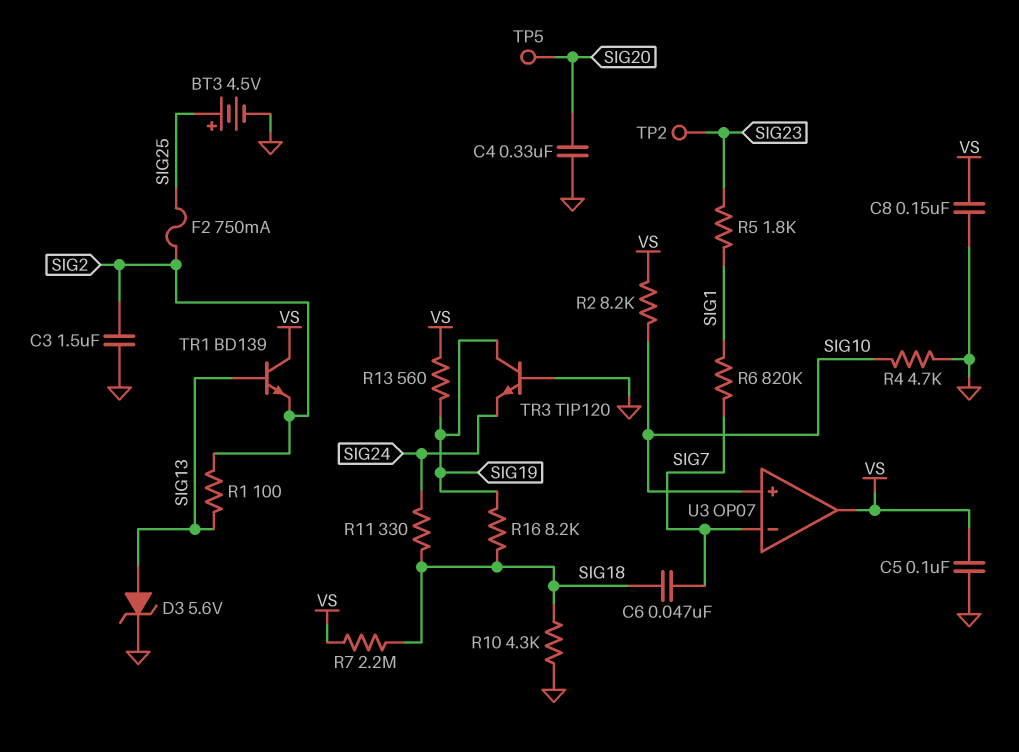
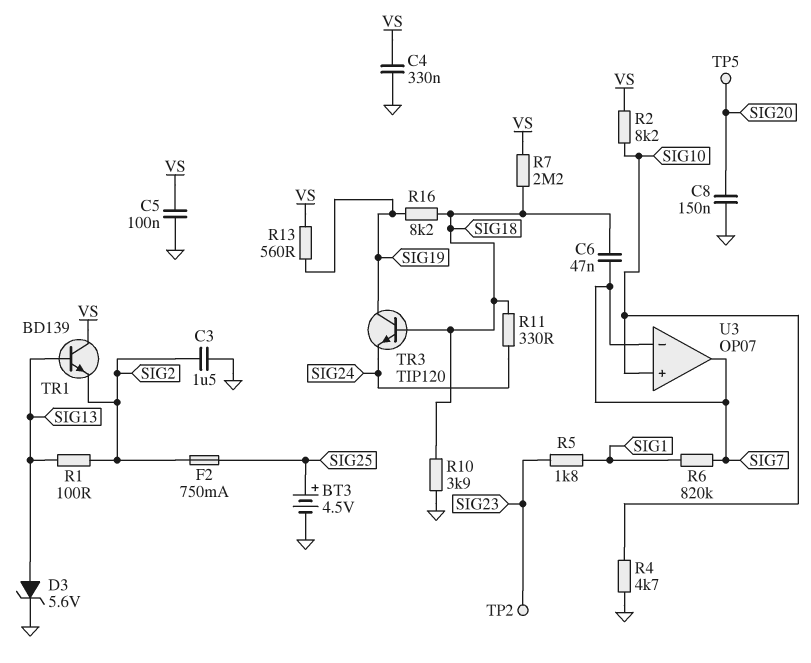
C4: 330nF (GND, SIG20) -> 330nF (GND, VS)
C8: 150nF (GND, VS) -> 150nF (GND, SIG20)
R10: 4.3k (GND, SIG18) -> 3.9k (GND, SIG18)
TR3: NPN TIP120 (B GND, C SIG19, E SIG24) -> NPN TIP120 (B SIG18, C SIG19, E SIG24)
U3 pin out: VS -> SIG7

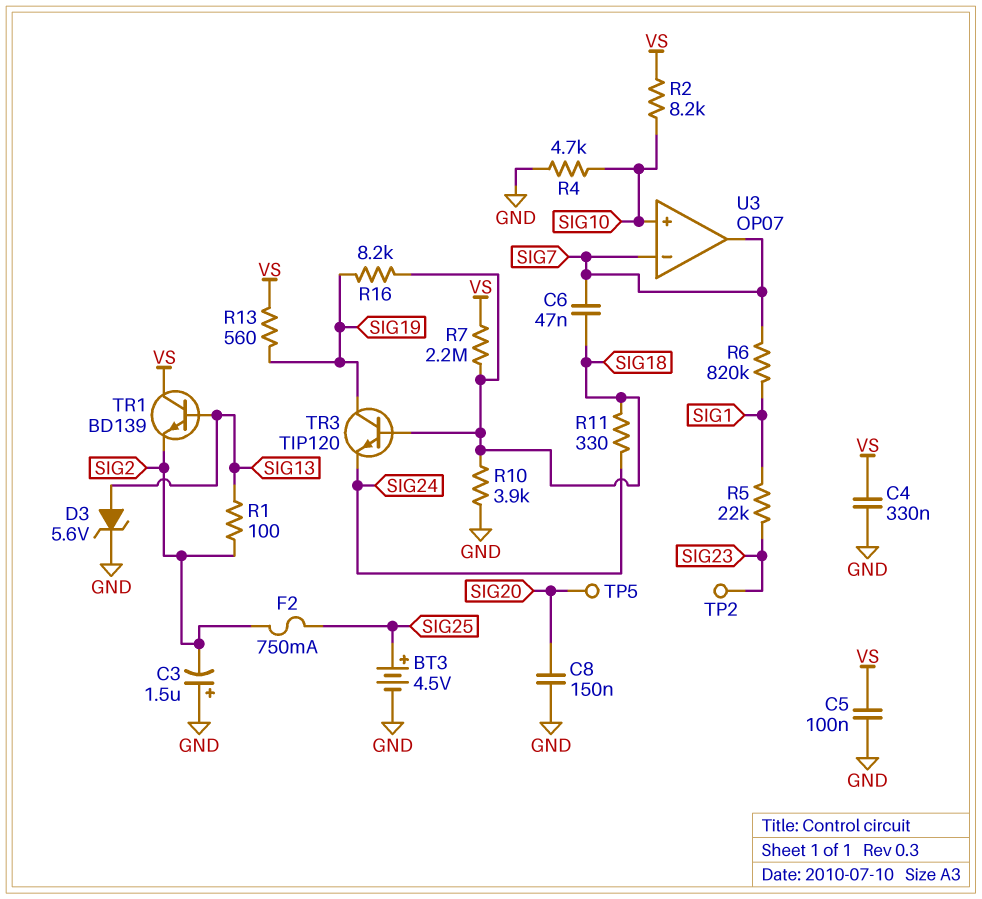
C3: 1.5uF (GND, SIG2) -> 1.5uF (plus GND, minus SIG2)
R5: 1.8k (SIG1, SIG23) -> 22k (SIG1, SIG23)

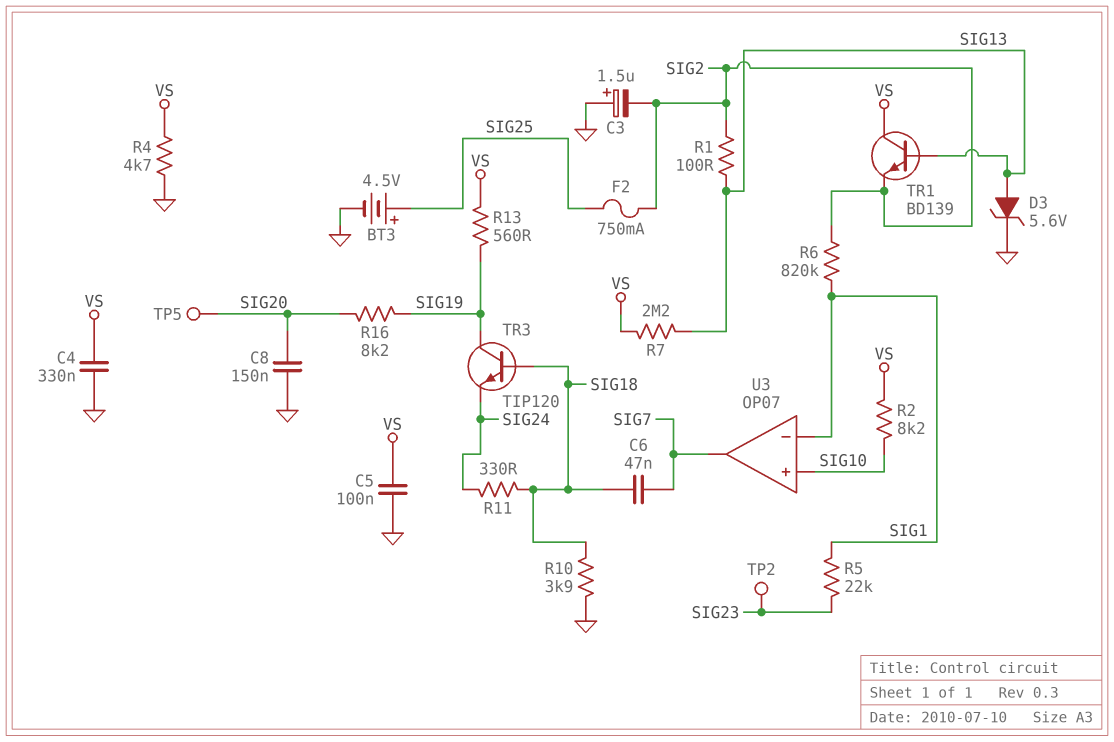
R4: 4.7k (GND, SIG10) -> 4.7k (GND, VS)
R6: 820k (SIG1, SIG7) -> 820k (SIG1, SIG2)
R7: 2.2M (SIG18, VS) -> 2.2M (SIG13, VS)
R16: 8.2k (SIG18, SIG19) -> 8.2k (SIG19, SIG20)
U3 pin in-: SIG7 -> SIG1

